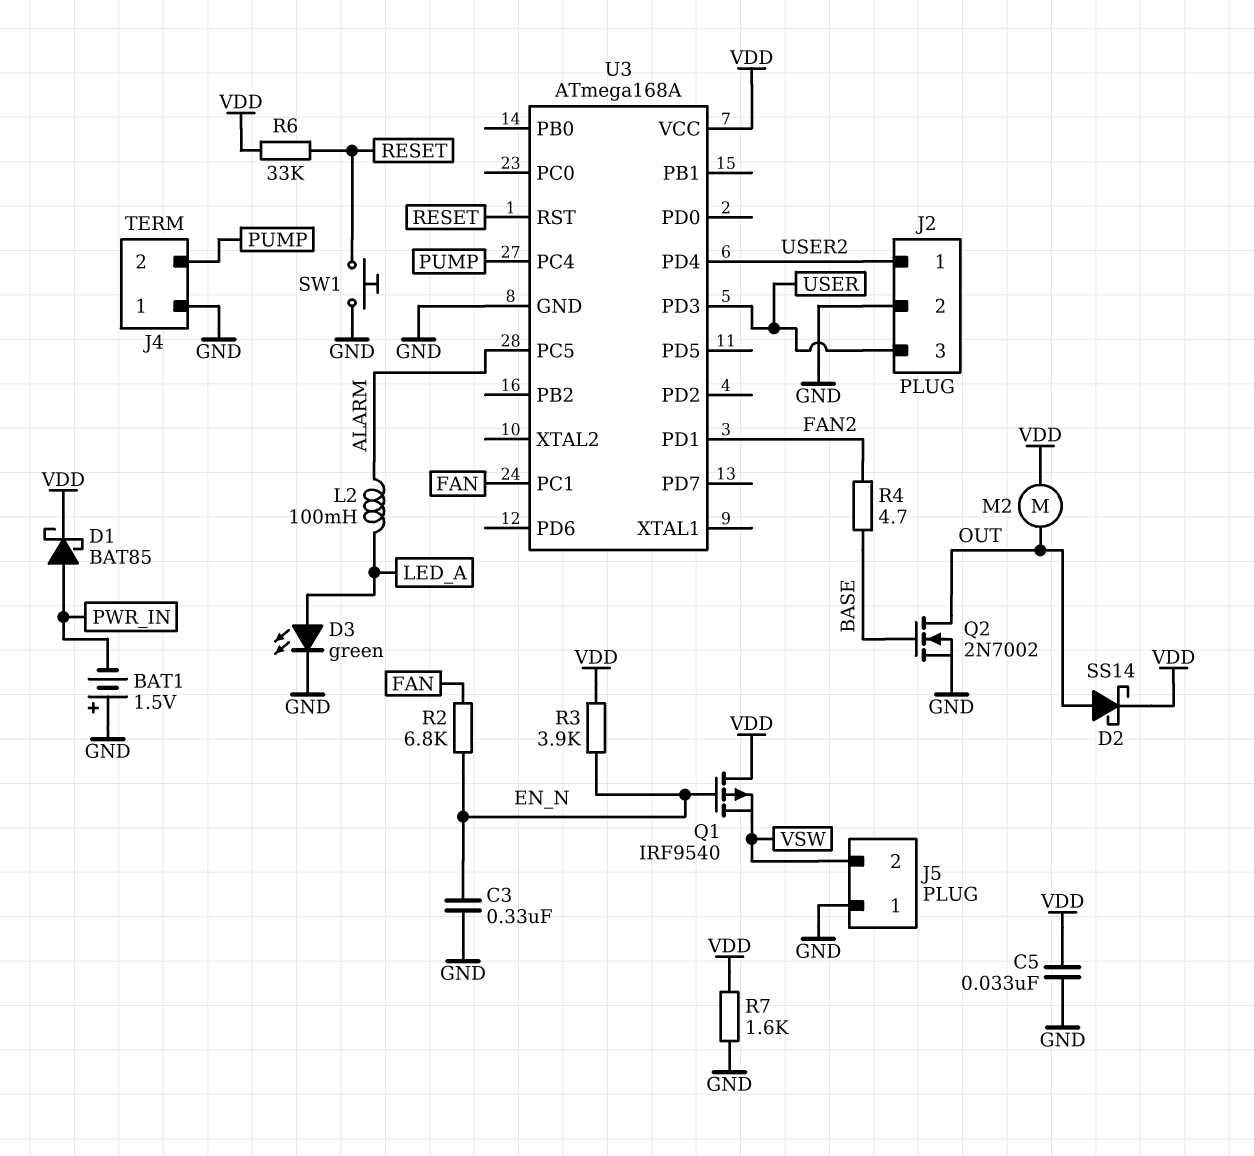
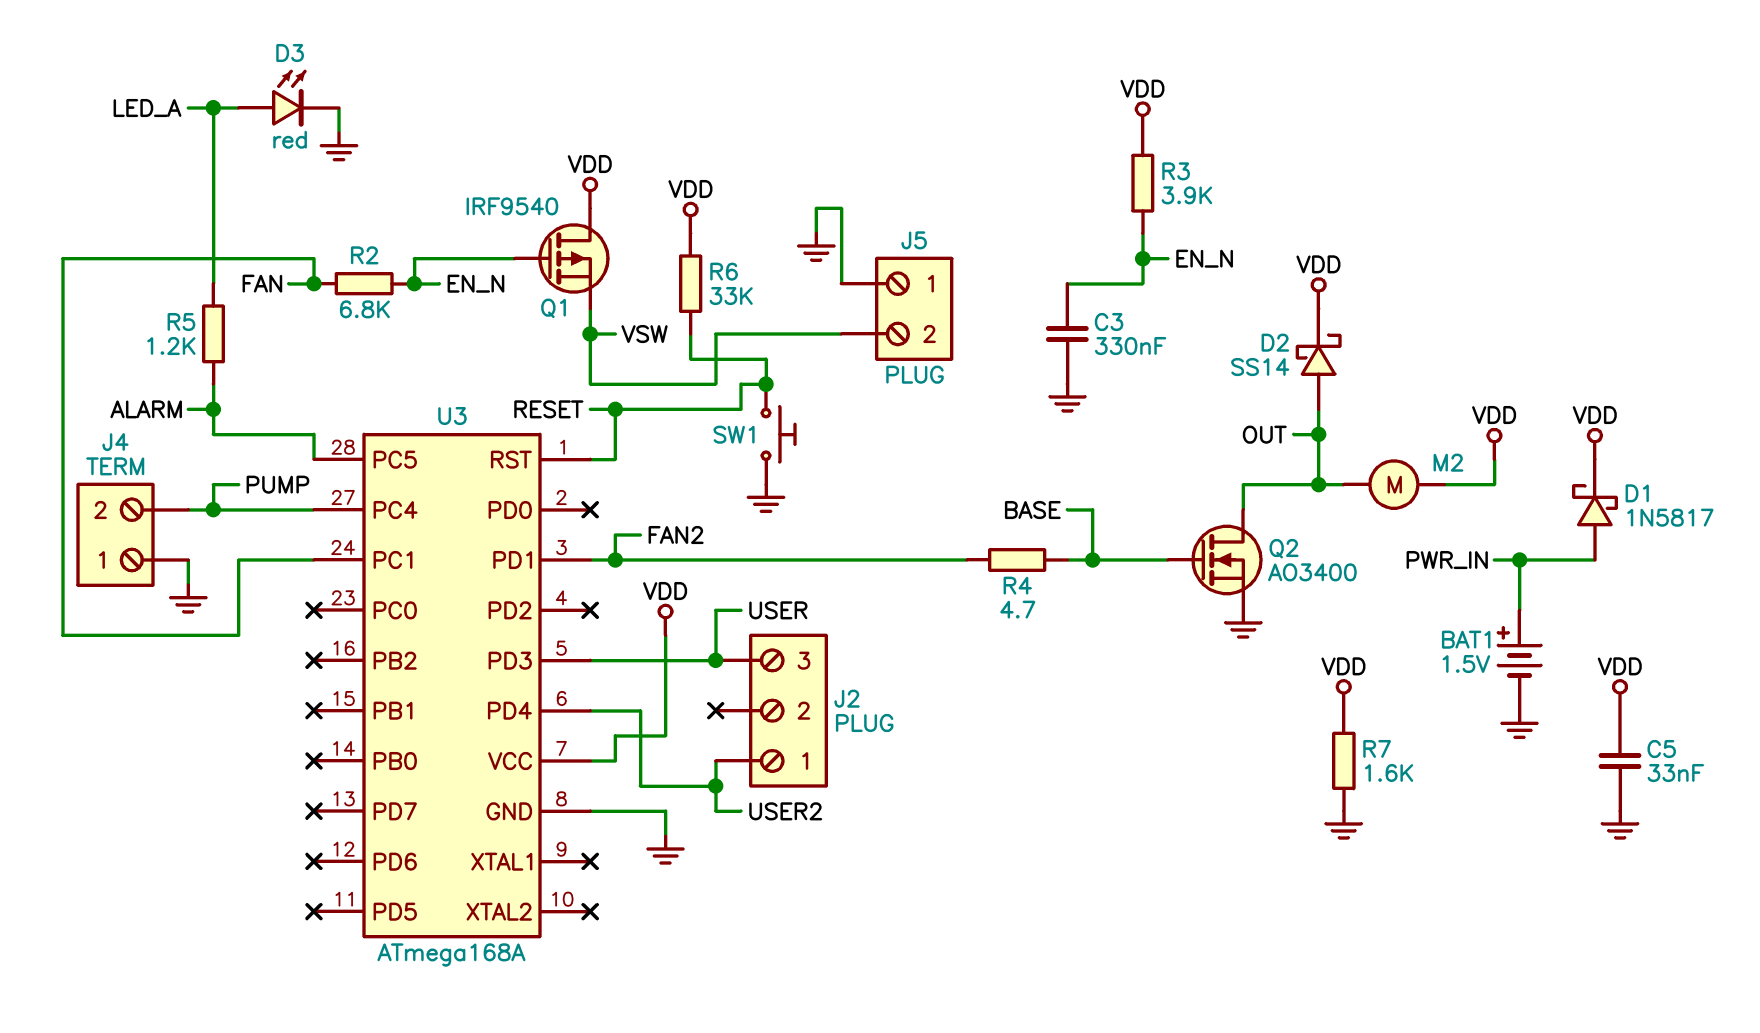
BAT1: 1.5V (plus GND, minus PWR_IN) -> 1.5V (plus PWR_IN, minus GND)
D1: schottky BAT85 (A PWR_IN, K VDD) -> schottky 1N5817 (A PWR_IN, K VDD)
D3: LED green (A LED_A, K GND) -> LED red (A LED_A, K GND)
J2 pin 2: GND -> none
L2: 100mH (ALARM, LED_A) -> none
Q2: NMOS 2N7002 (G BASE, D OUT, S GND) -> NMOS AO3400 (G BASE, D OUT, S GND)
R5: none -> 1.2k (ALARM, LED_A)

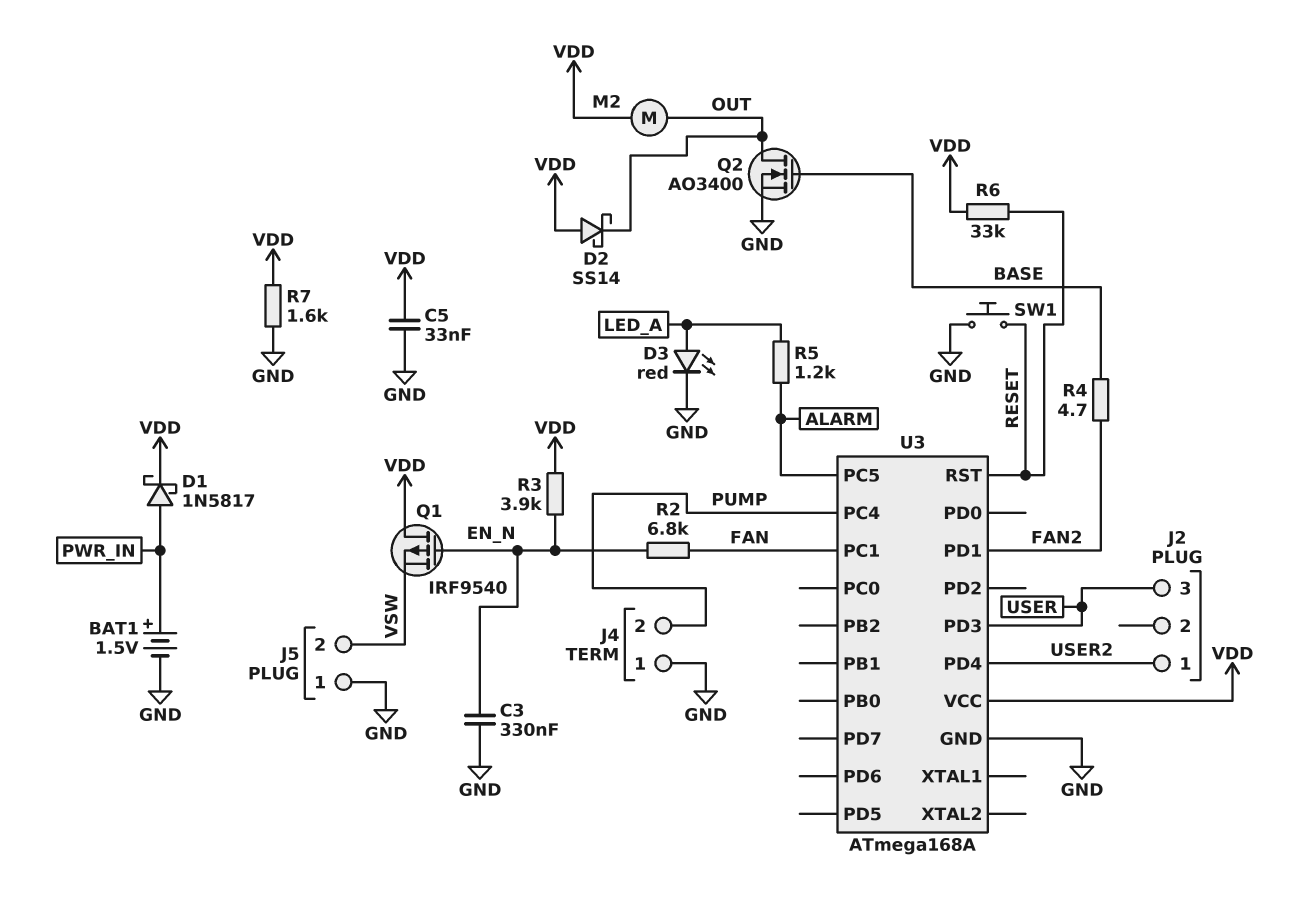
D2: schottky SS14 (A OUT, K VDD) -> schottky SS14 (A VDD, K OUT)

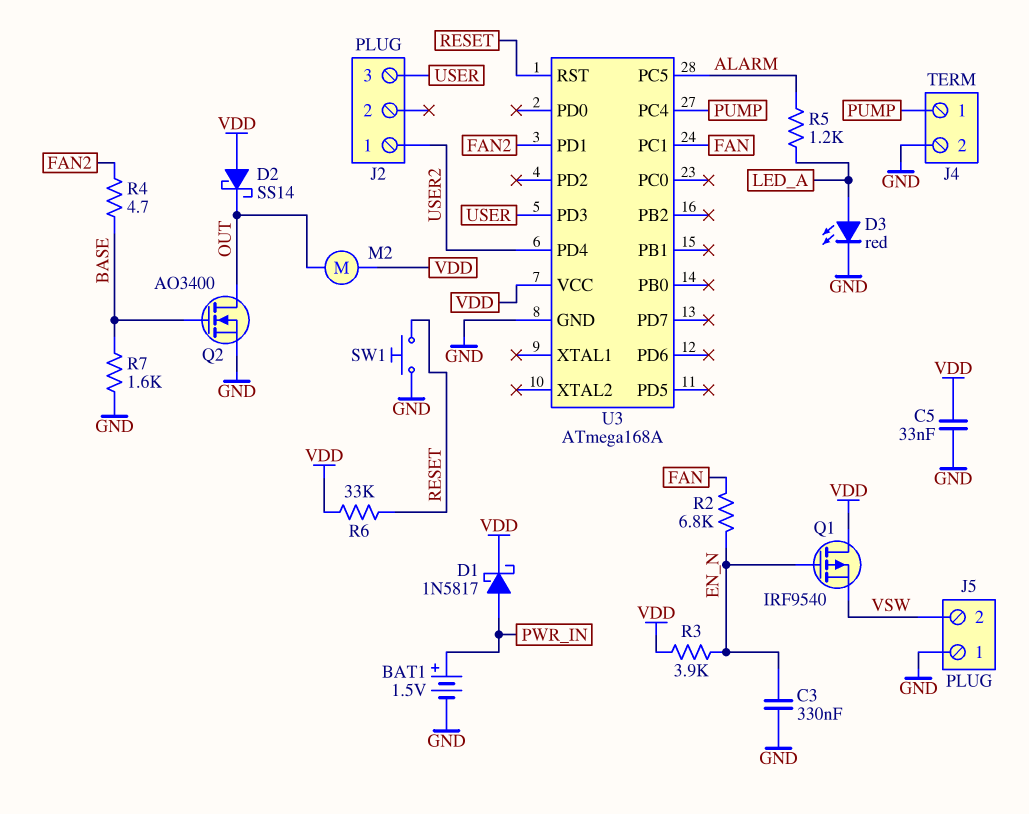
J4 pin 1: GND -> PUMP
J4 pin 2: PUMP -> GND
R7: 1.6k (GND, VDD) -> 1.6k (BASE, GND)

